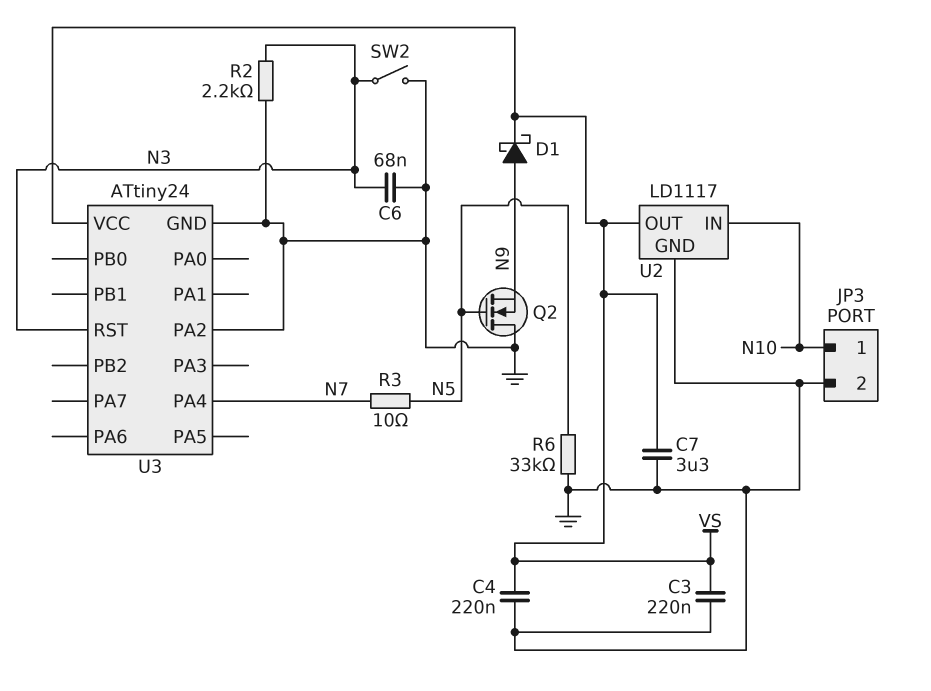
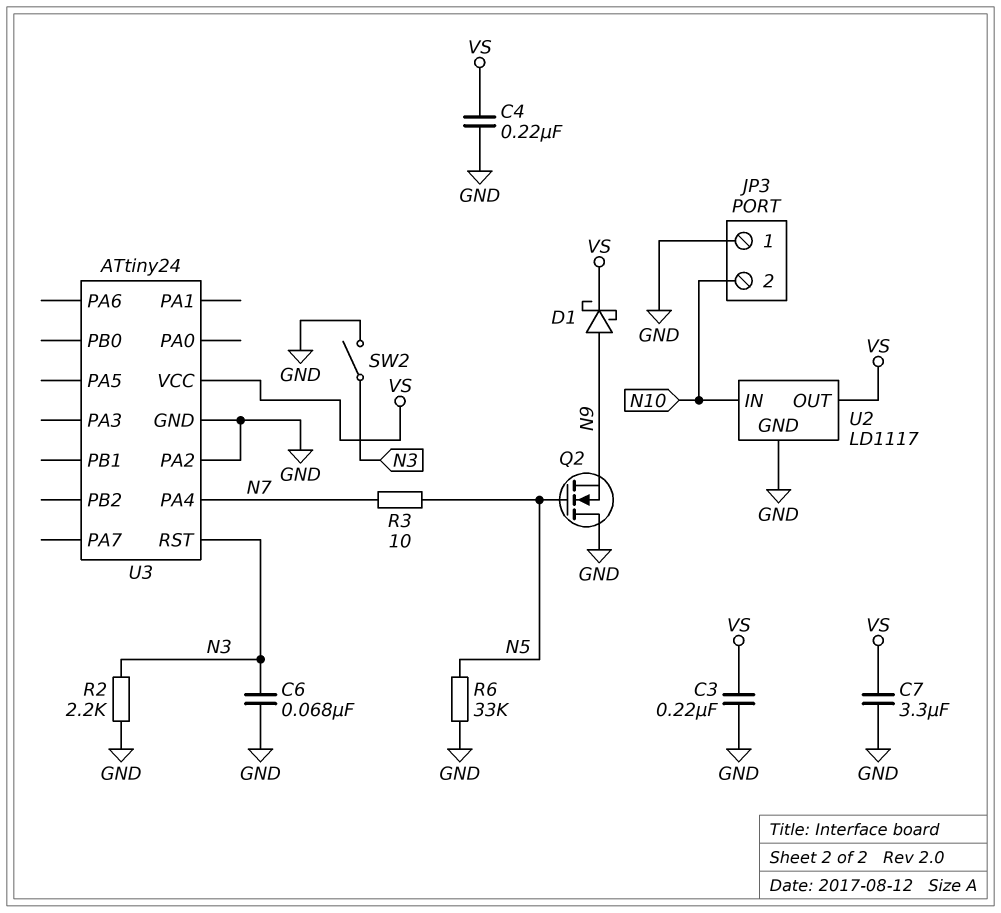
JP3 pin 1: N10 -> GND
JP3 pin 2: GND -> N10

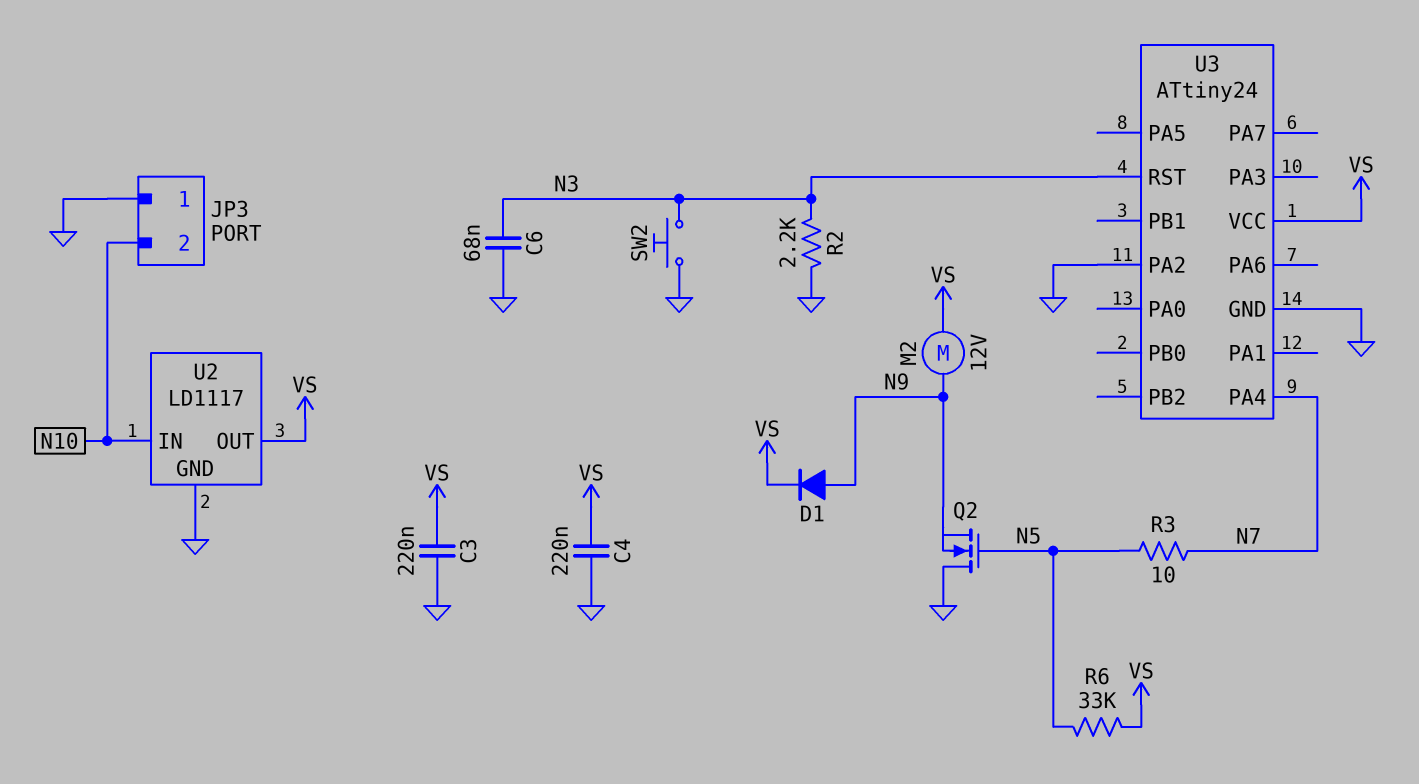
C7: 3.3uF (GND, VS) -> none
D1: schottky (A N9, K VS) -> diode (A N9, K VS)
M2: none -> motor 12V (N9, VS)
R6: 33k (GND, N5) -> 33k (N5, VS)
SW2: switch (GND, N3) -> button (GND, N3)

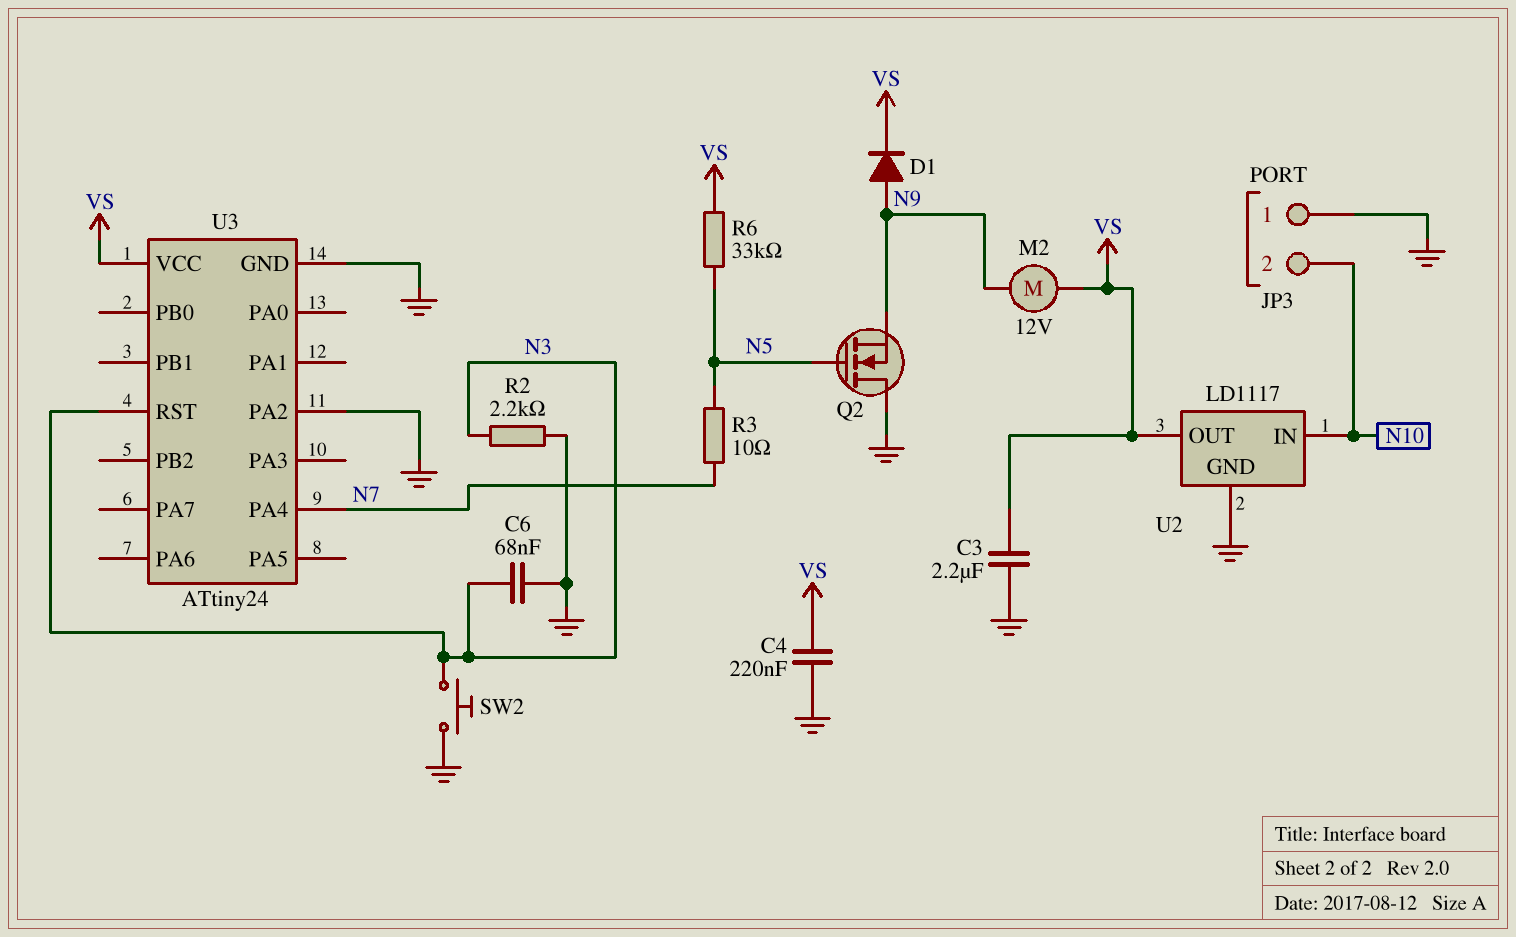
C3: 220nF (GND, VS) -> 2.2uF (GND, VS)

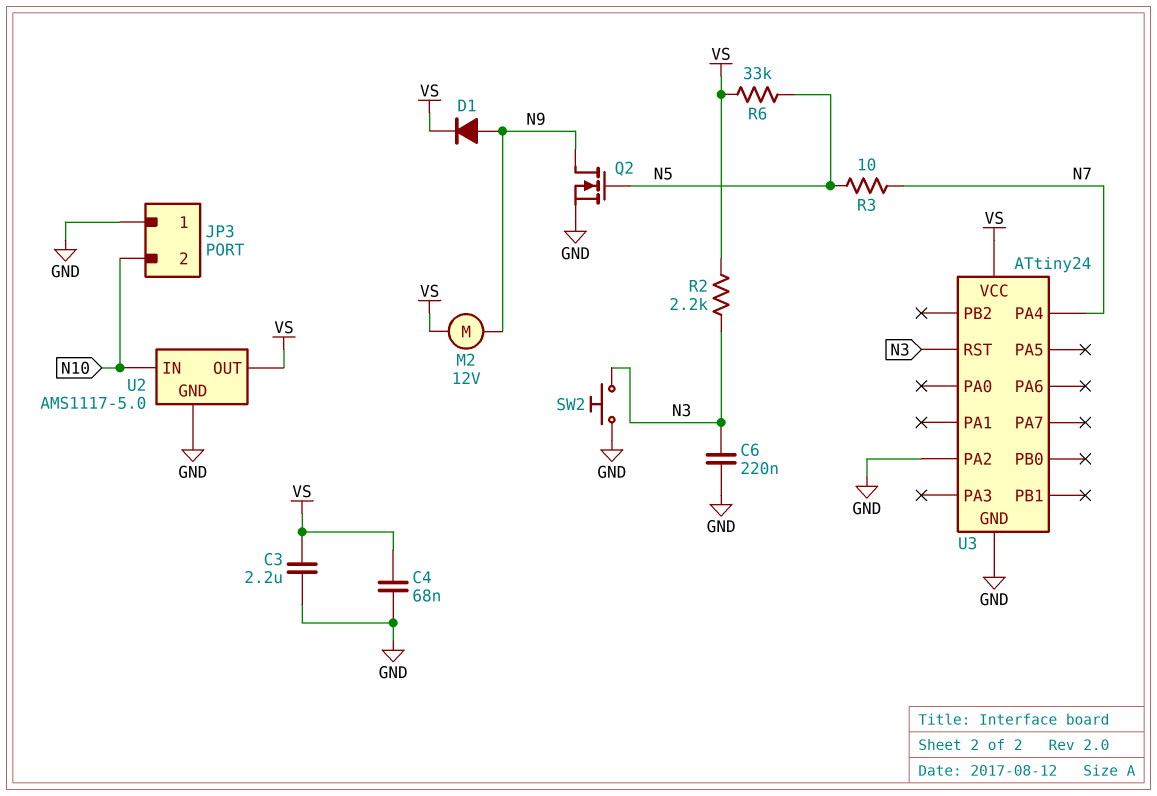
C4: 220nF (GND, VS) -> 68nF (GND, VS)
C6: 68nF (GND, N3) -> 220nF (GND, N3)
Q2: NMOS (G N5, D GND, S N9) -> NMOS (G N5, D N9, S GND)
R2: 2.2k (GND, N3) -> 2.2k (N3, VS)
U2: LD1117 -> AMS1117-5.0

